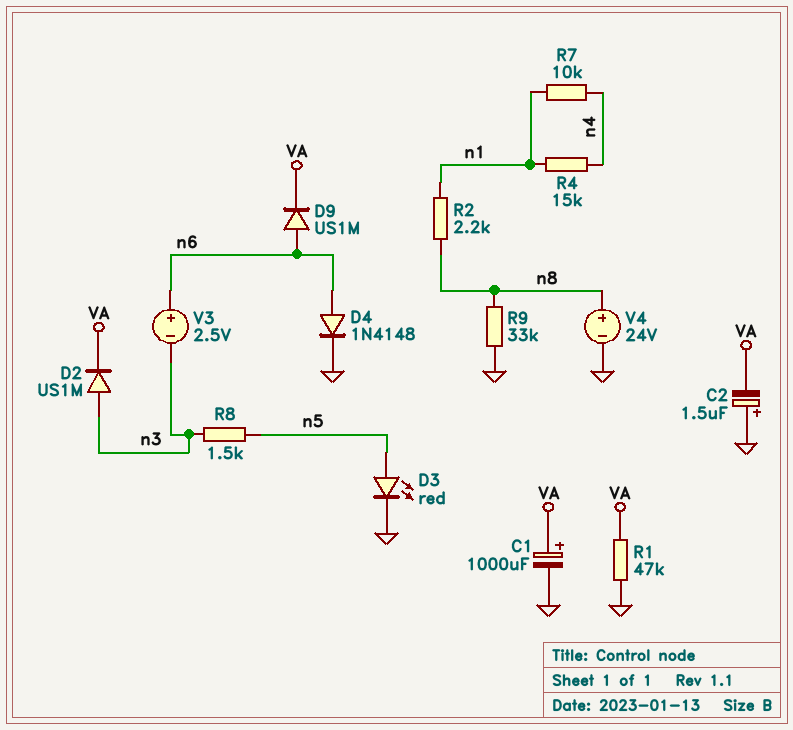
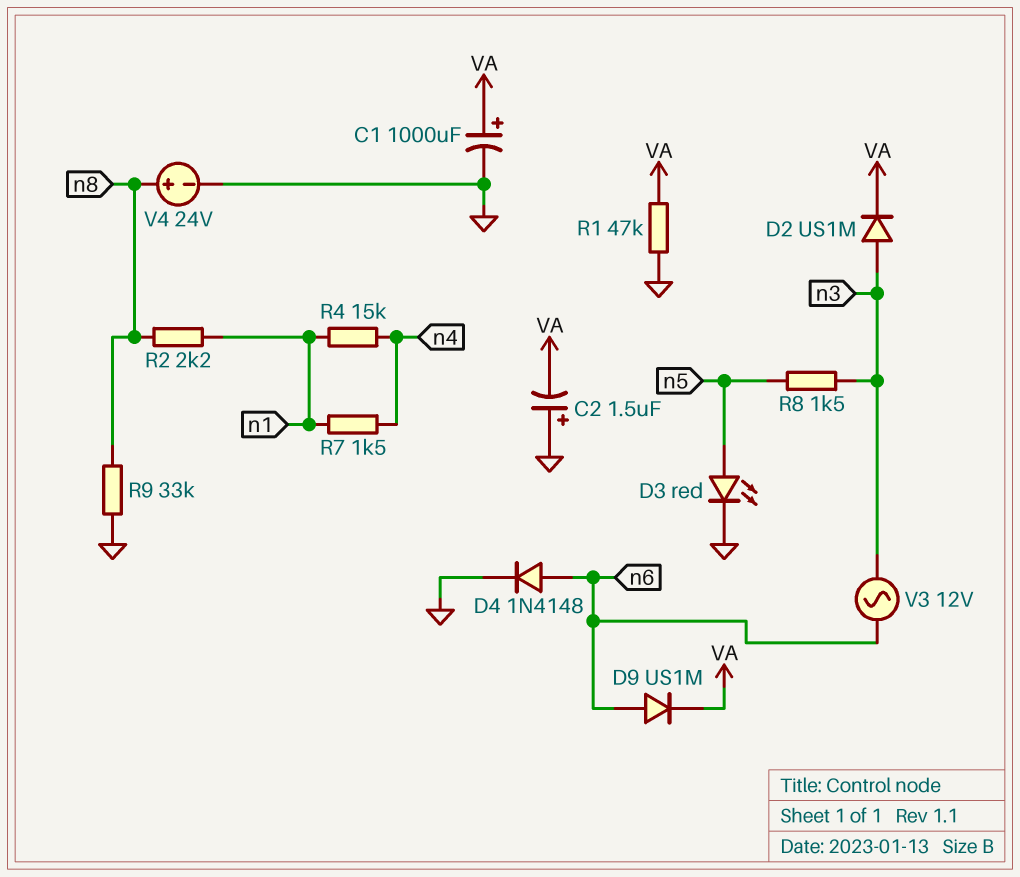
R7: 10k (n1, n4) -> 1.5k (n1, n4)
V3: 2.5V (plus n6, minus n3) -> AC 12V (n3, n6)

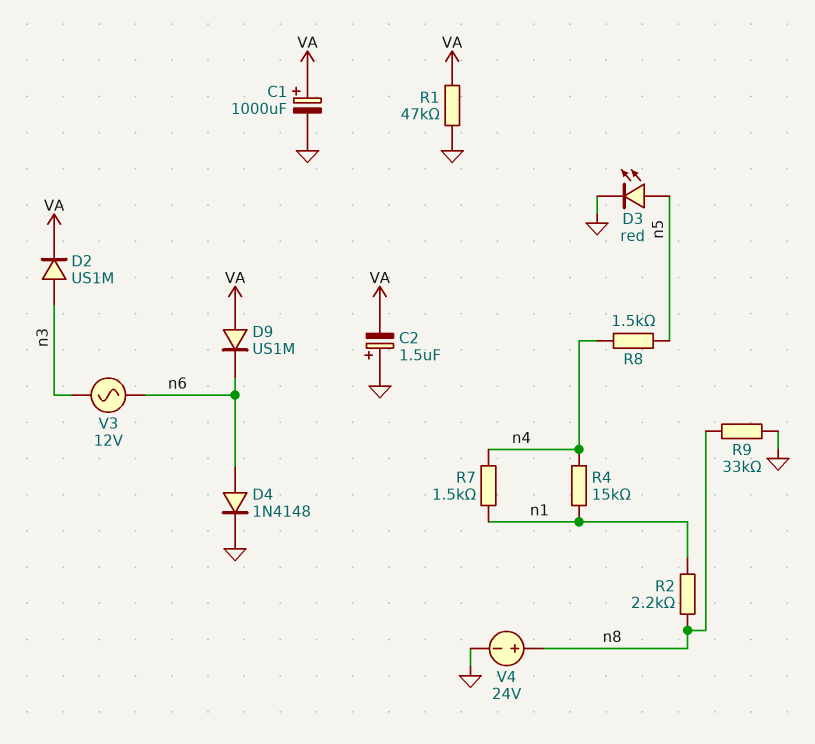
D9: diode US1M (A n6, K VA) -> diode US1M (A VA, K n6)
R8: 1.5k (n3, n5) -> 1.5k (n4, n5)

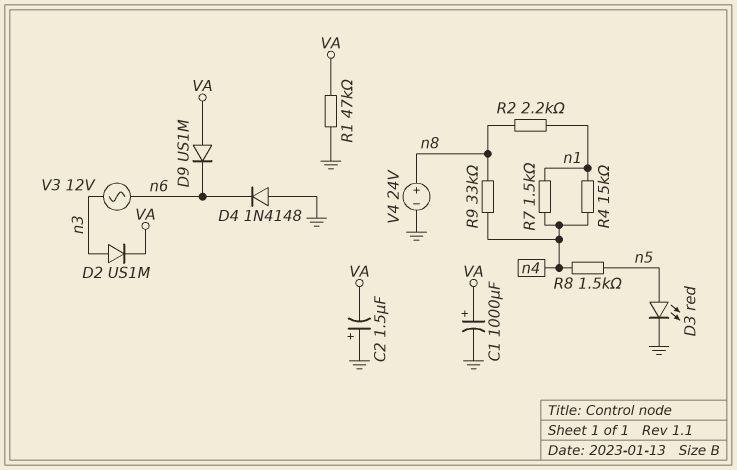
D4: diode 1N4148 (A n6, K GND) -> diode 1N4148 (A GND, K n6)
R9: 33k (GND, n8) -> 33k (n4, n8)

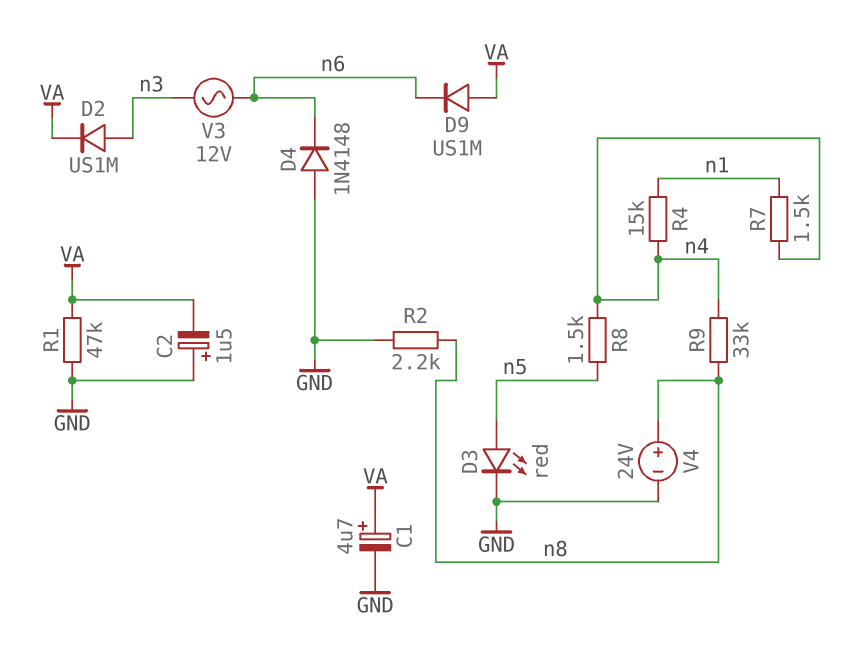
C1: 1000uF (plus VA, minus GND) -> 4.7uF (plus VA, minus GND)
R2: 2.2k (n1, n8) -> 2.2k (GND, n8)

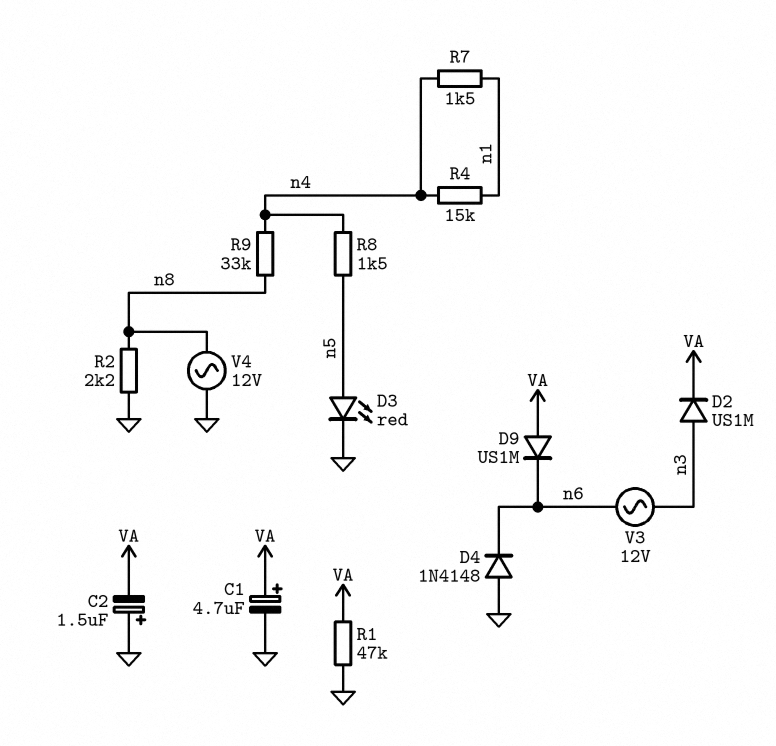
V4: 24V (plus n8, minus GND) -> AC 12V (GND, n8)

